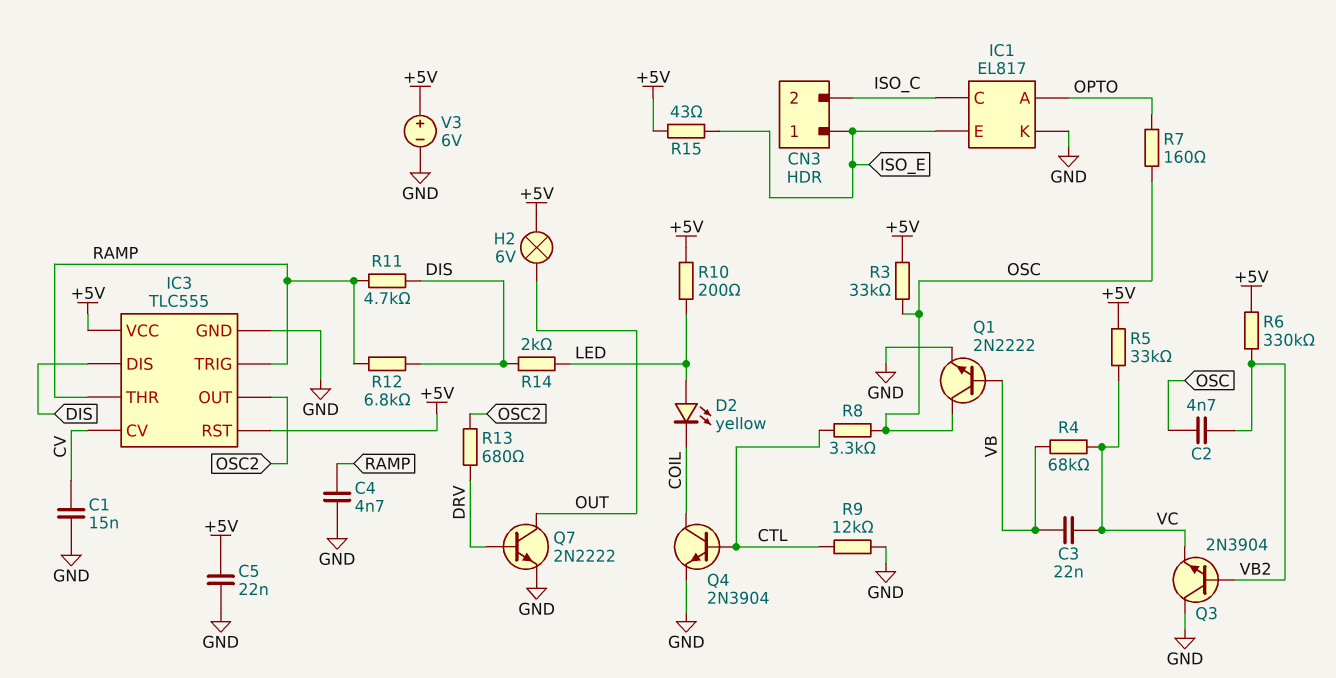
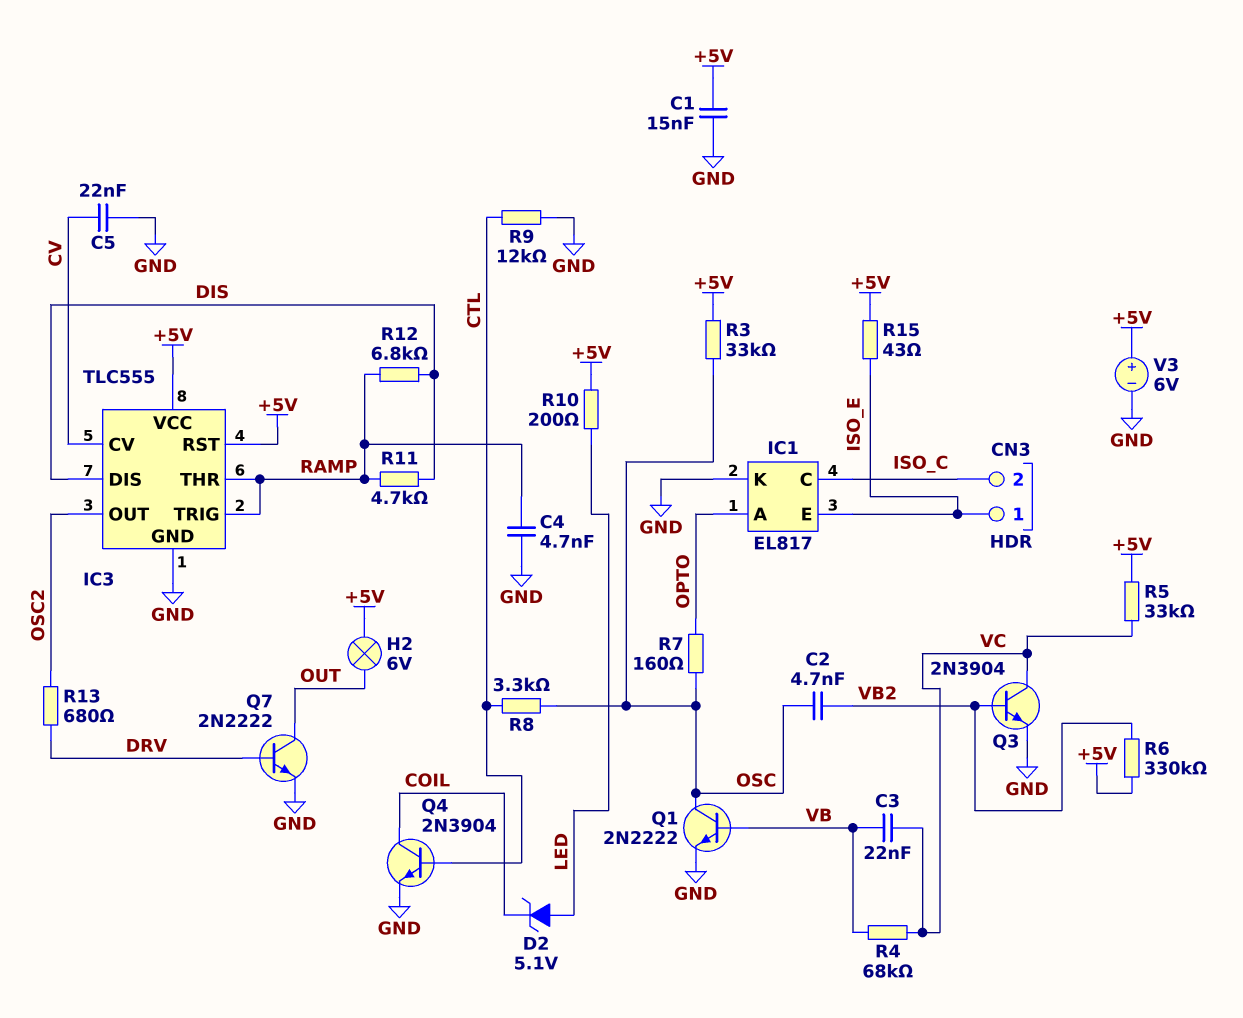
C1: 15nF (CV, GND) -> 15nF (+5V, GND)
C5: 22nF (+5V, GND) -> 22nF (CV, GND)
D2: LED yellow (A LED, K COIL) -> zener 5.1V (A LED, K COIL)
Q3: NPN 2N3904 (B VB2, C GND, E VC) -> NPN 2N3904 (B VB2, C VC, E GND)
R14: 2k (DIS, LED) -> none

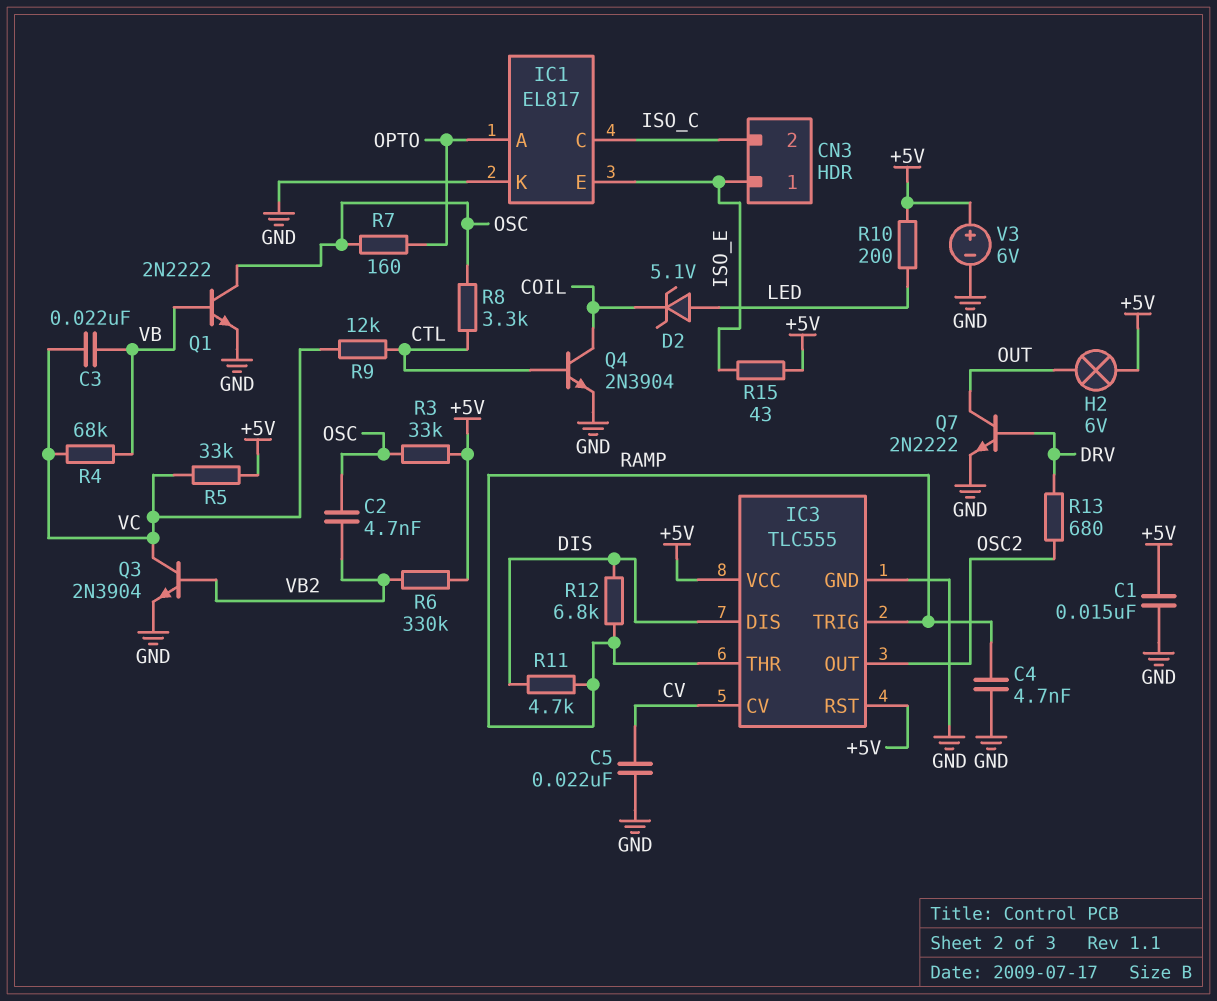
R9: 12k (CTL, GND) -> 12k (CTL, VC)

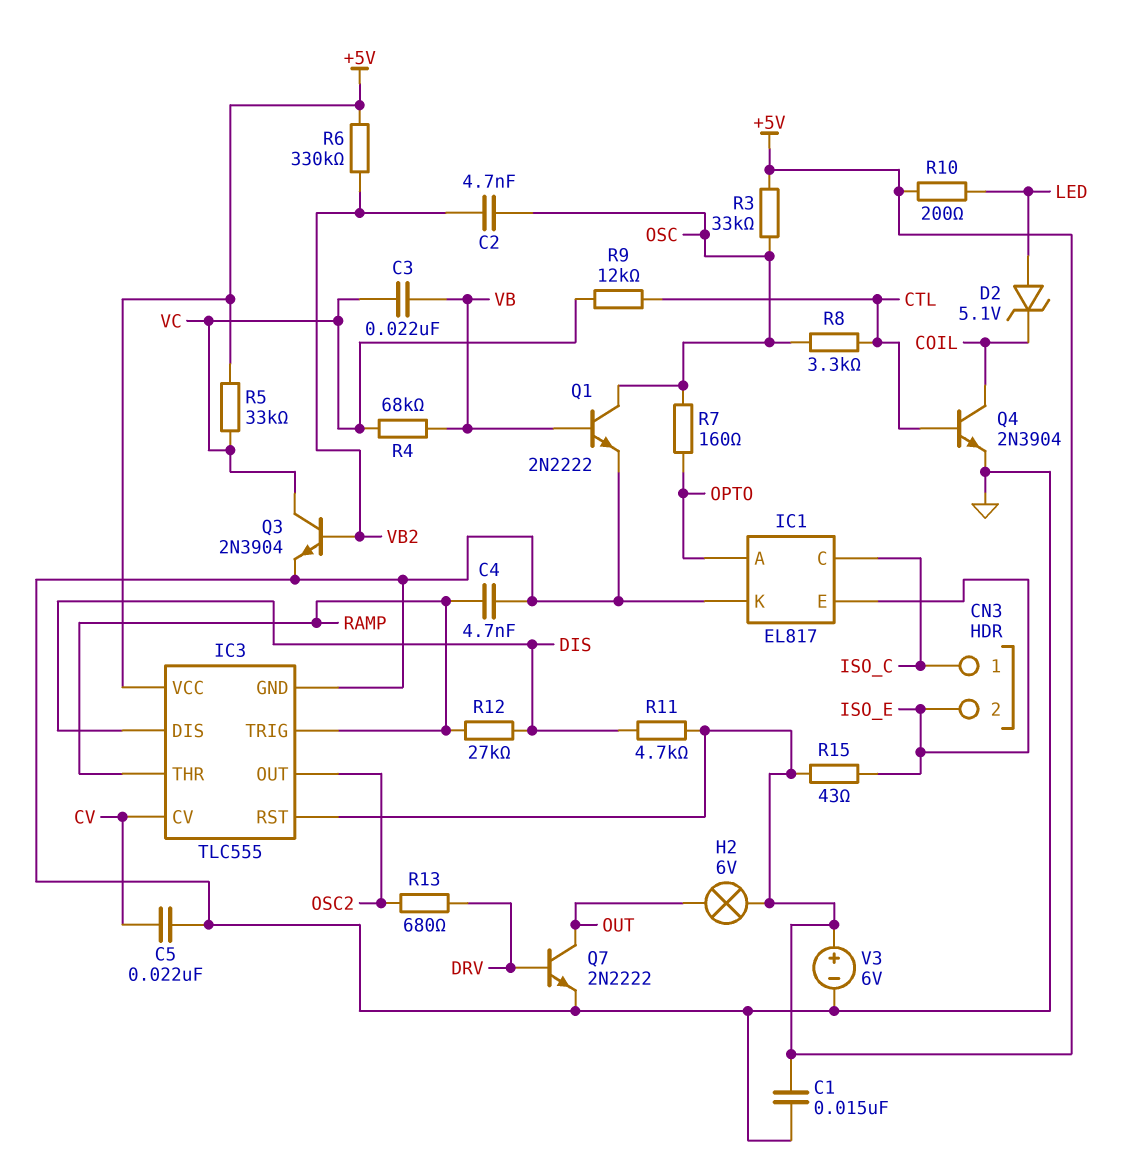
CN3 pin 1: ISO_E -> ISO_C
CN3 pin 2: ISO_C -> ISO_E
R11: 4.7k (DIS, RAMP) -> 4.7k (+5V, DIS)
R12: 6.8k (DIS, RAMP) -> 27k (DIS, RAMP)

